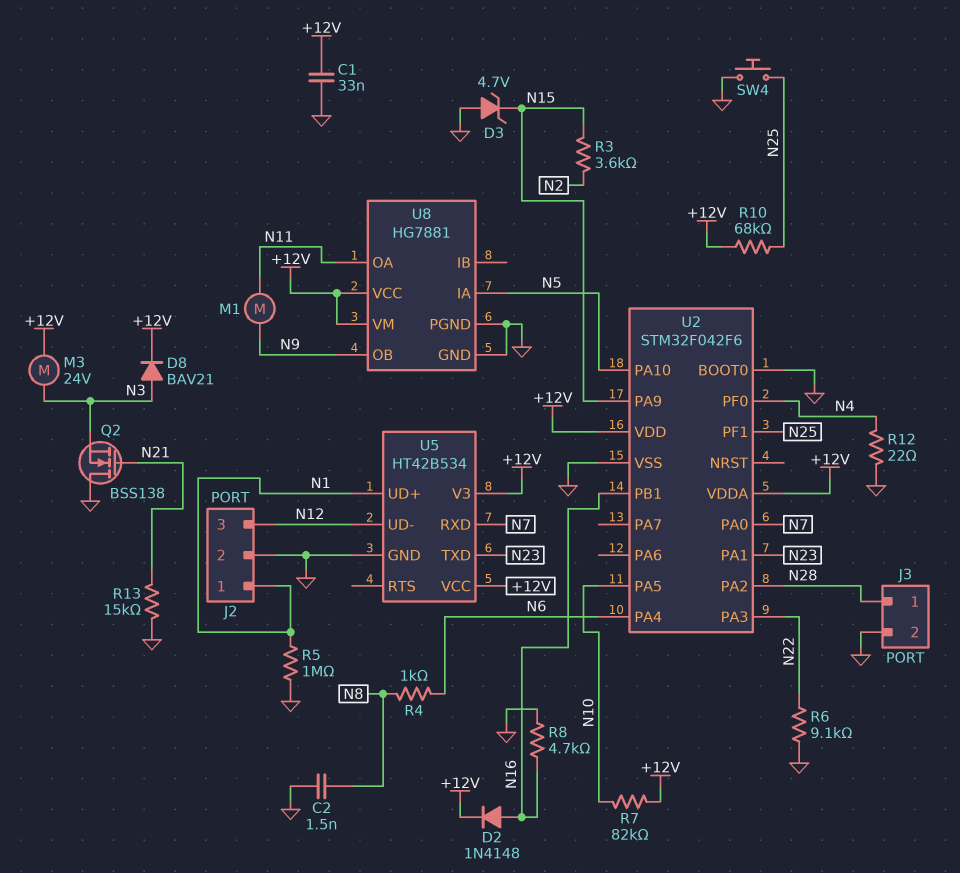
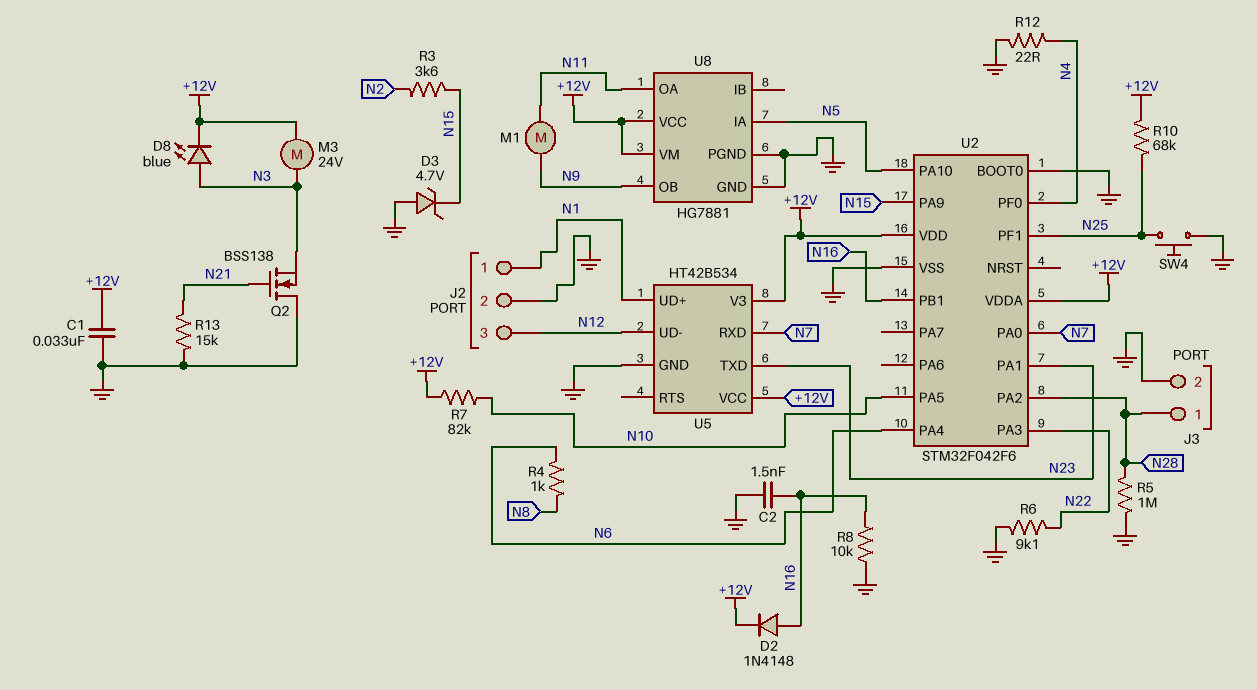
C2: 1.5nF (GND, N8) -> 1.5nF (GND, N16)
D8: diode BAV21 (A N3, K +12V) -> LED blue (A N3, K +12V)
R5: 1M (GND, N1) -> 1M (GND, N28)
R8: 4.7k (GND, N16) -> 10k (GND, N16)

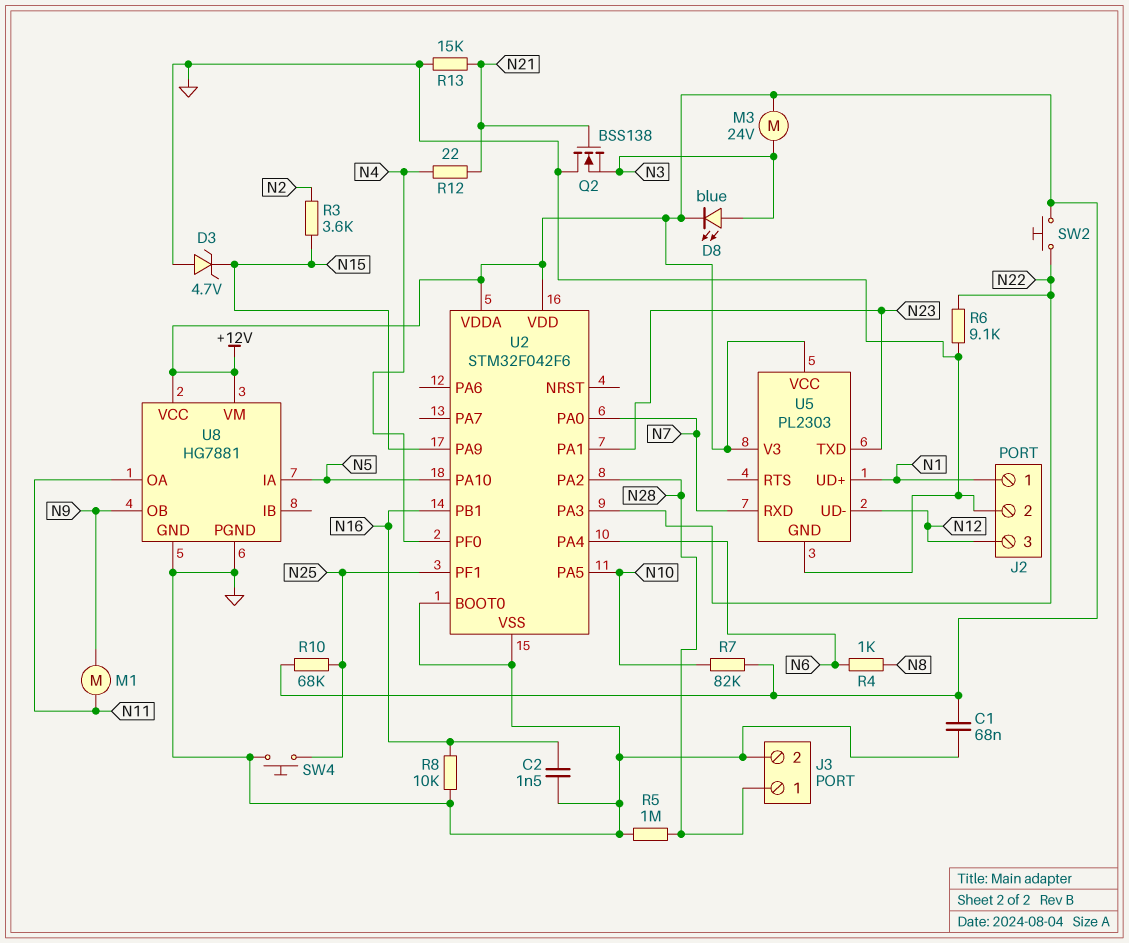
C1: 33nF (+12V, GND) -> 68nF (+12V, GND)
D2: diode 1N4148 (A N16, K +12V) -> none
R12: 22 (GND, N4) -> 22 (N4, N21)
SW2: none -> button (+12V, N22)
U5: HT42B534 -> PL2303

